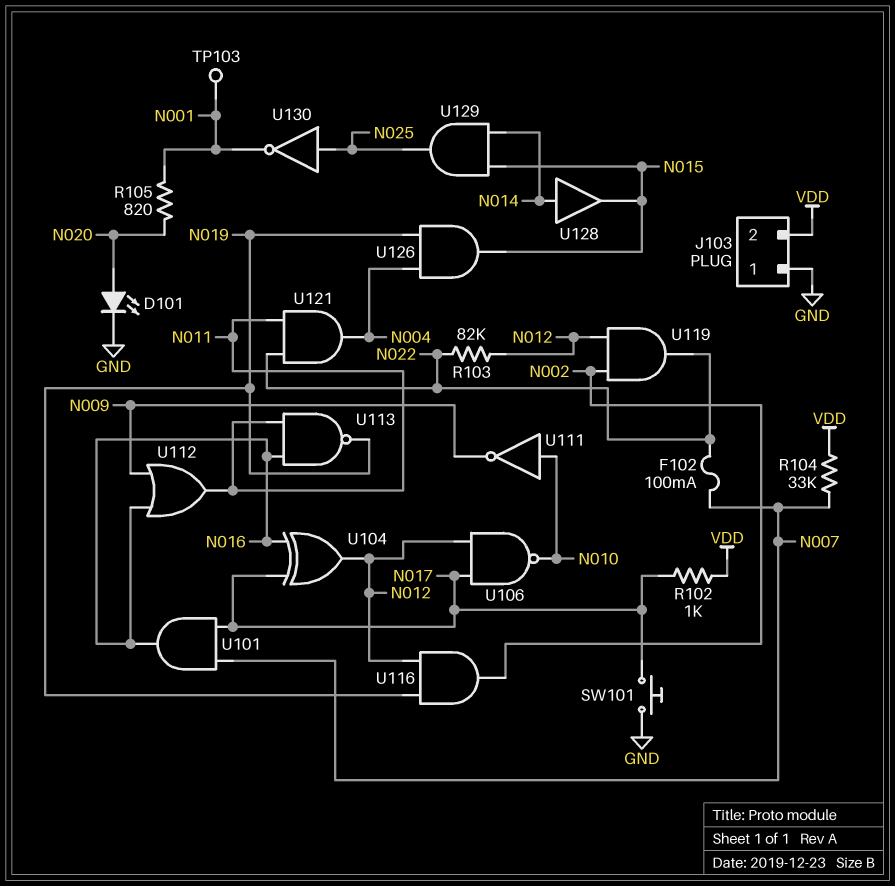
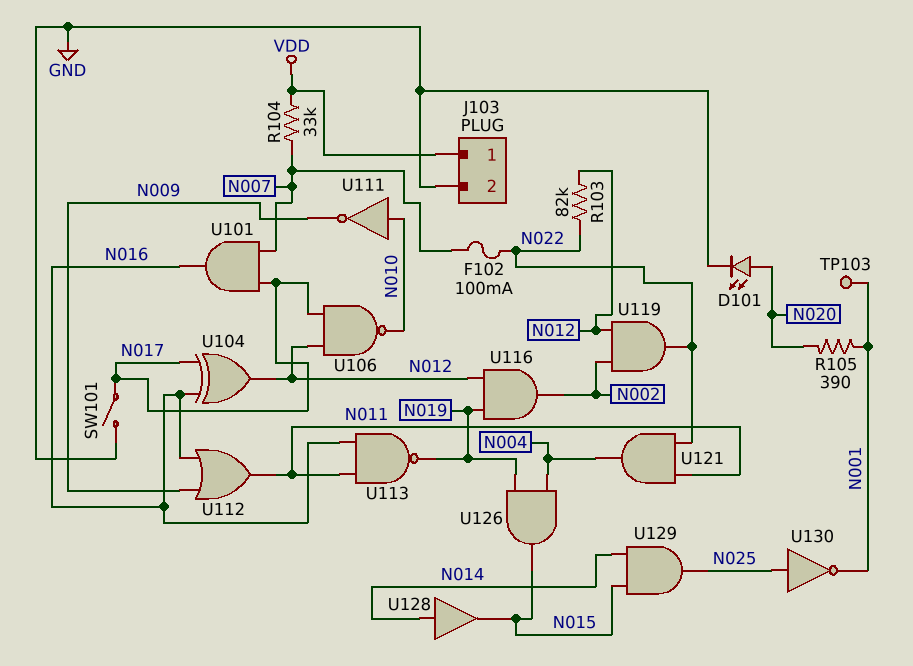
J103 pin 1: GND -> VDD
J103 pin 2: VDD -> GND
R102: 1k (N017, VDD) -> none
R105: 820 (N001, N020) -> 390 (N001, N020)
SW101: button (GND, N017) -> switch (GND, N017)

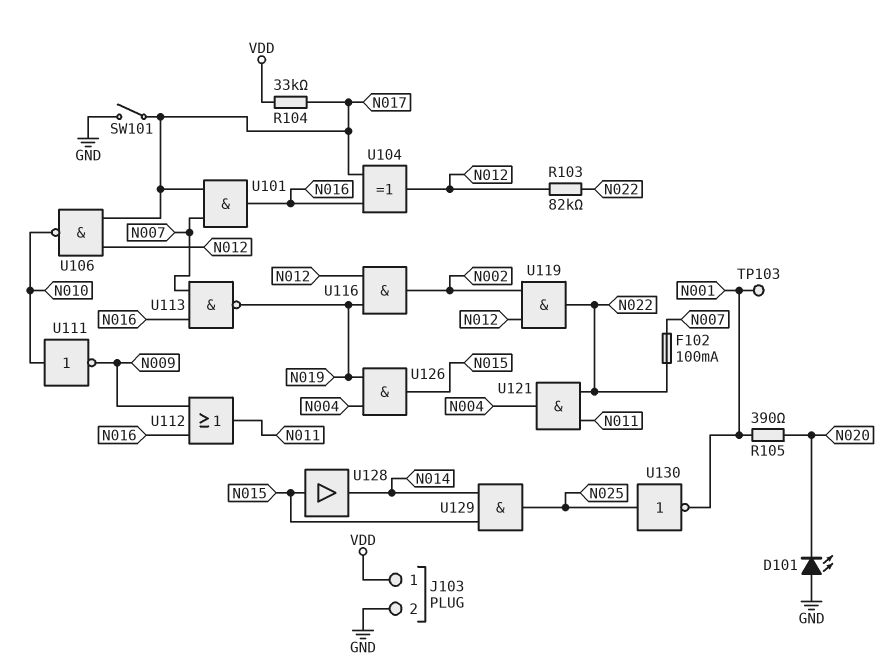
D101: LED (A N020, K GND) -> LED (A GND, K N020)
R104: 33k (N007, VDD) -> 33k (N017, VDD)
U113: NAND (in N011, in N016, out N019) -> NAND (in N007, in N016, out N019)
U128: buffer (in N014, out N015) -> buffer (in N015, out N014)

